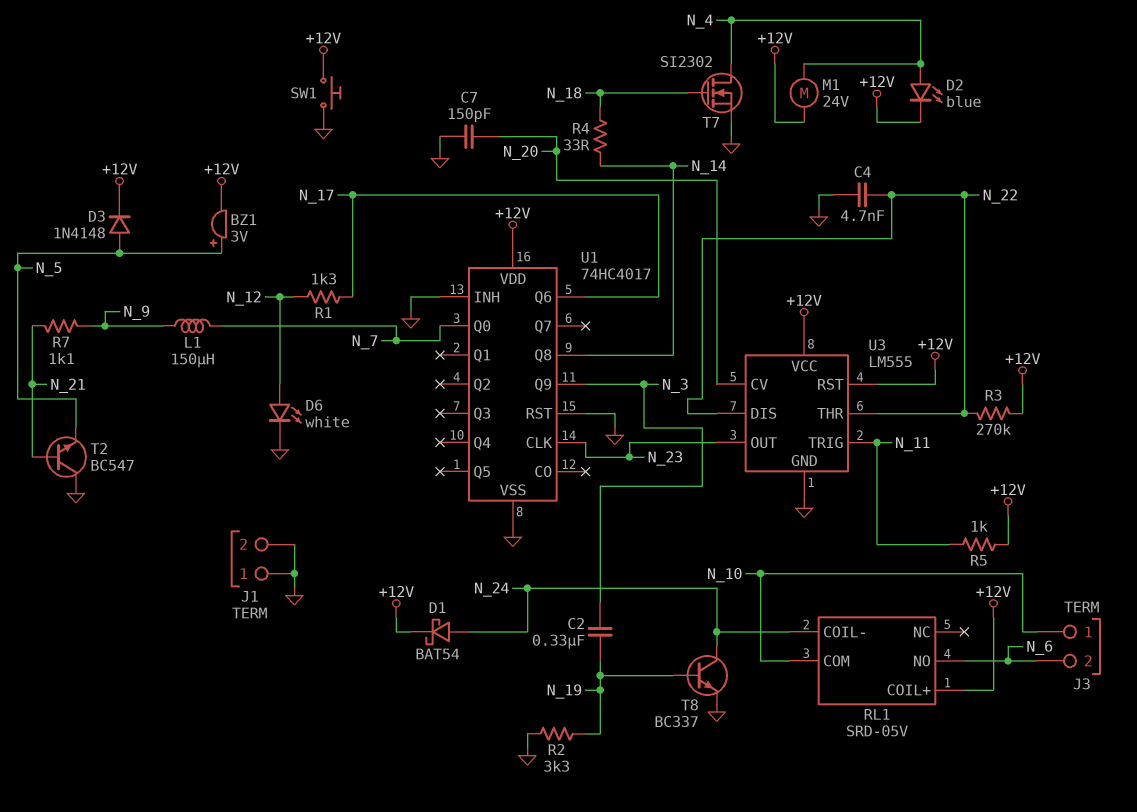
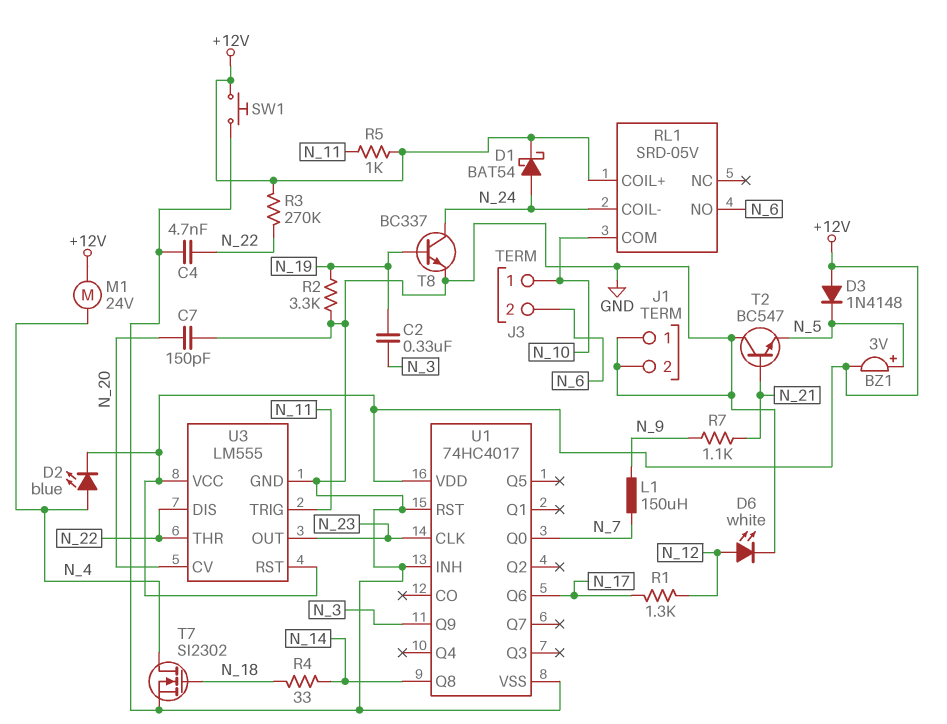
D3: diode 1N4148 (A N_5, K +12V) -> diode 1N4148 (A +12V, K N_5)

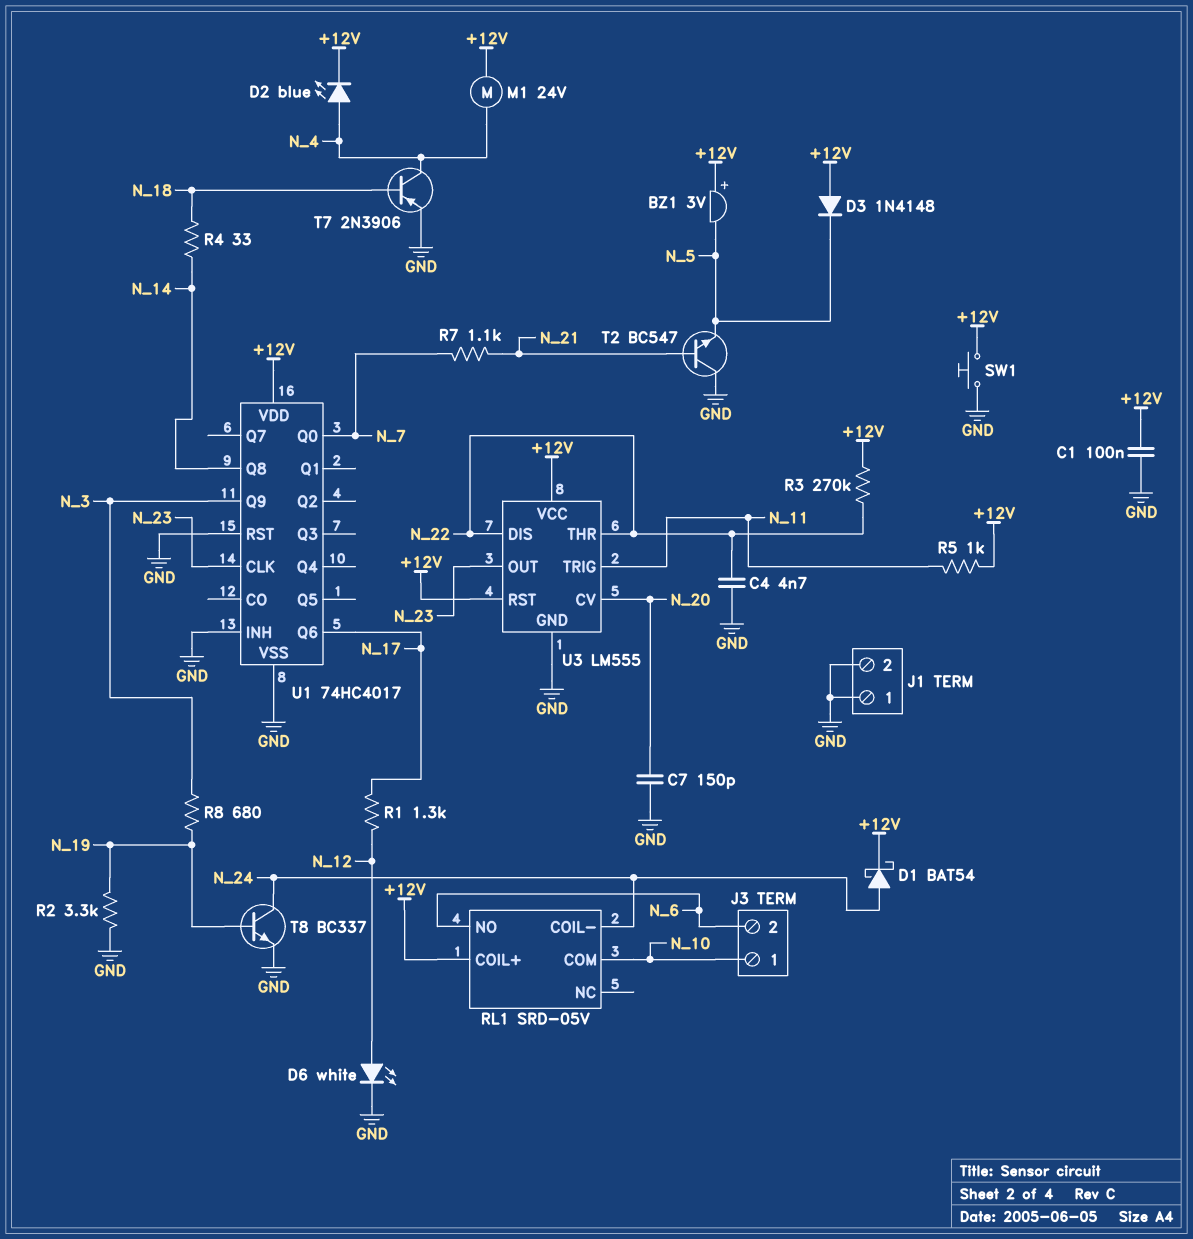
BZ1: buzzer 3V (plus N_5, minus +12V) -> buzzer 3V (plus +12V, minus N_5)
C1: none -> 100nF (+12V, GND)
C2: 330nF (N_3, N_19) -> none
L1: 150uH (N_7, N_9) -> none
R7: 1.1k (N_9, N_21) -> 1.1k (N_7, N_21)
R8: none -> 680 (N_3, N_19)
T7: NMOS SI2302 (G N_18, D N_4, S GND) -> PNP 2N3906 (B N_18, C N_4, E GND)

